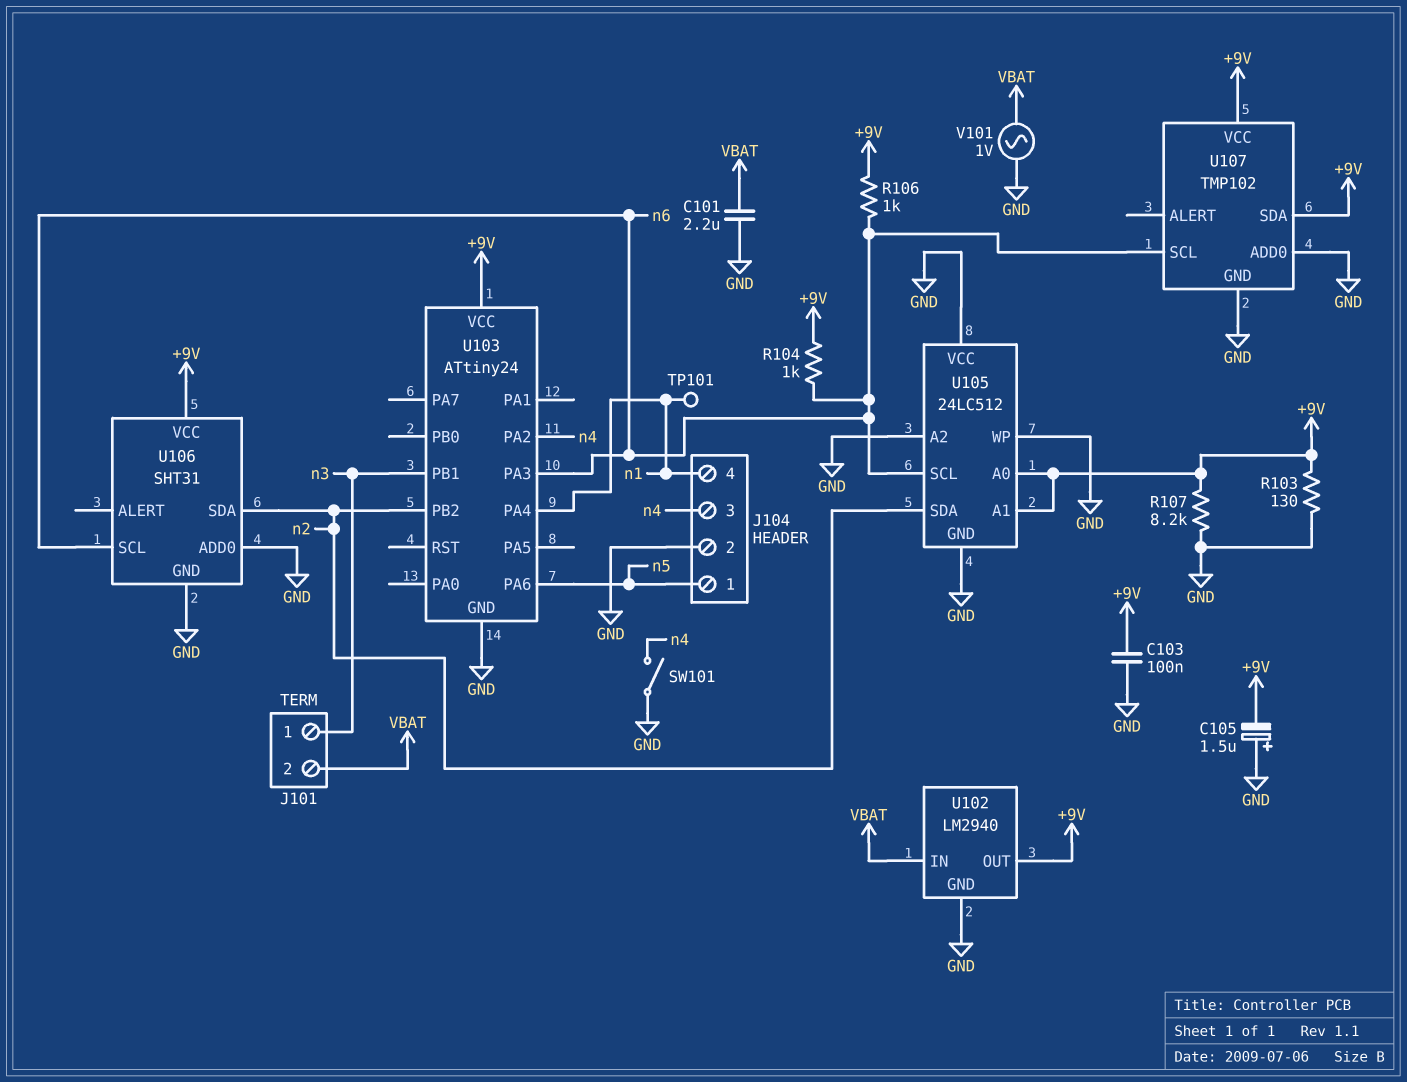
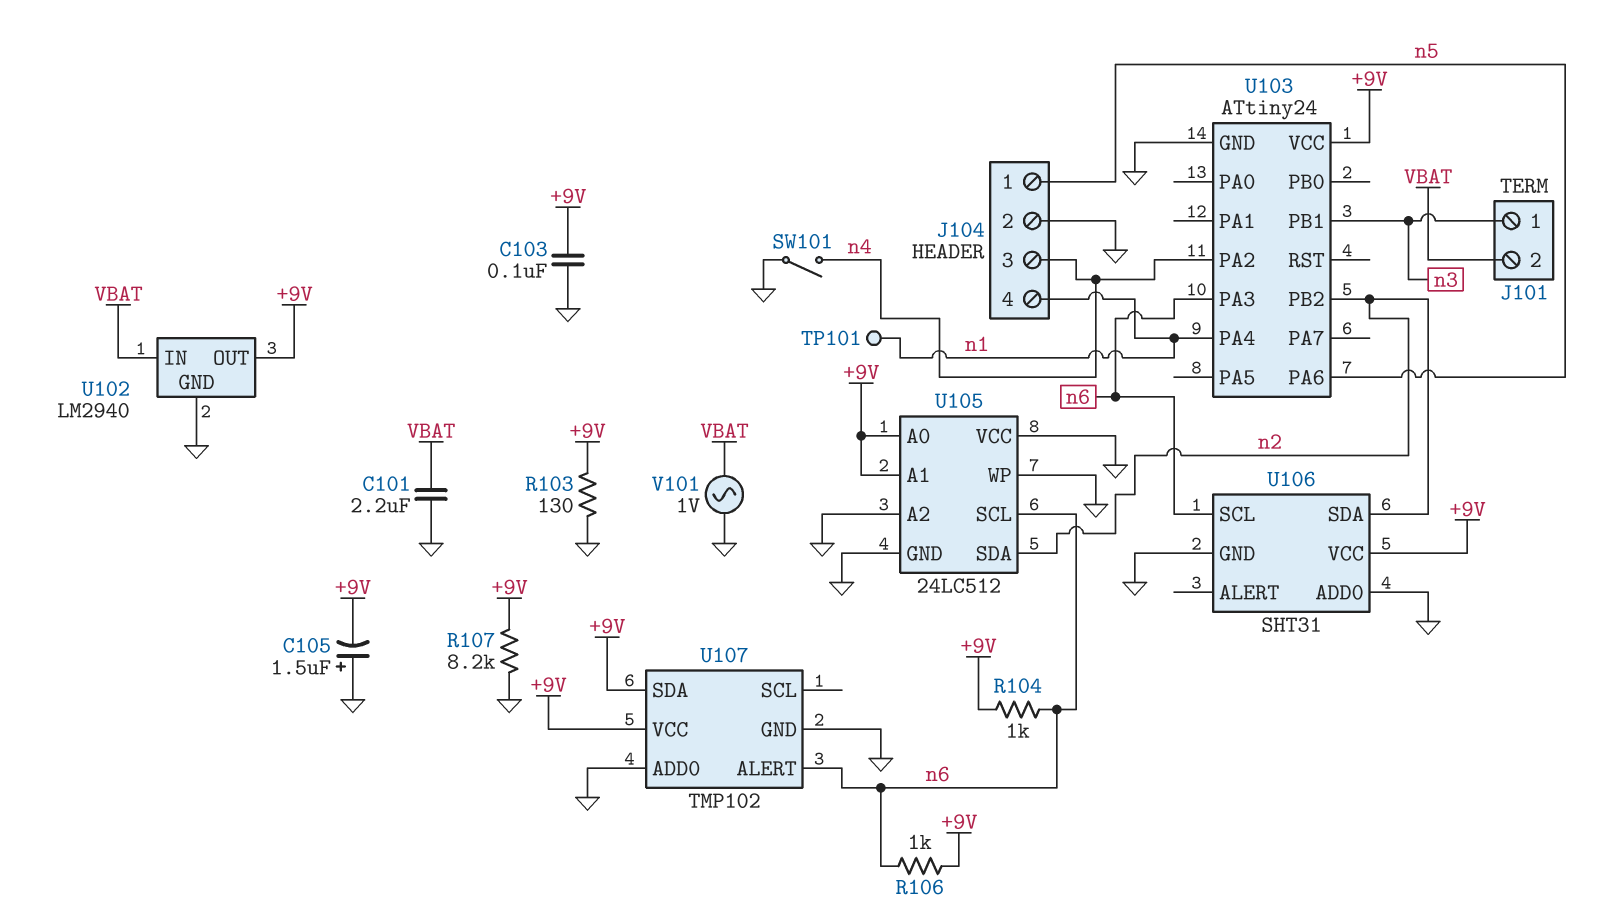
U107 pin ALERT: none -> n6
U107 pin SCL: n6 -> none

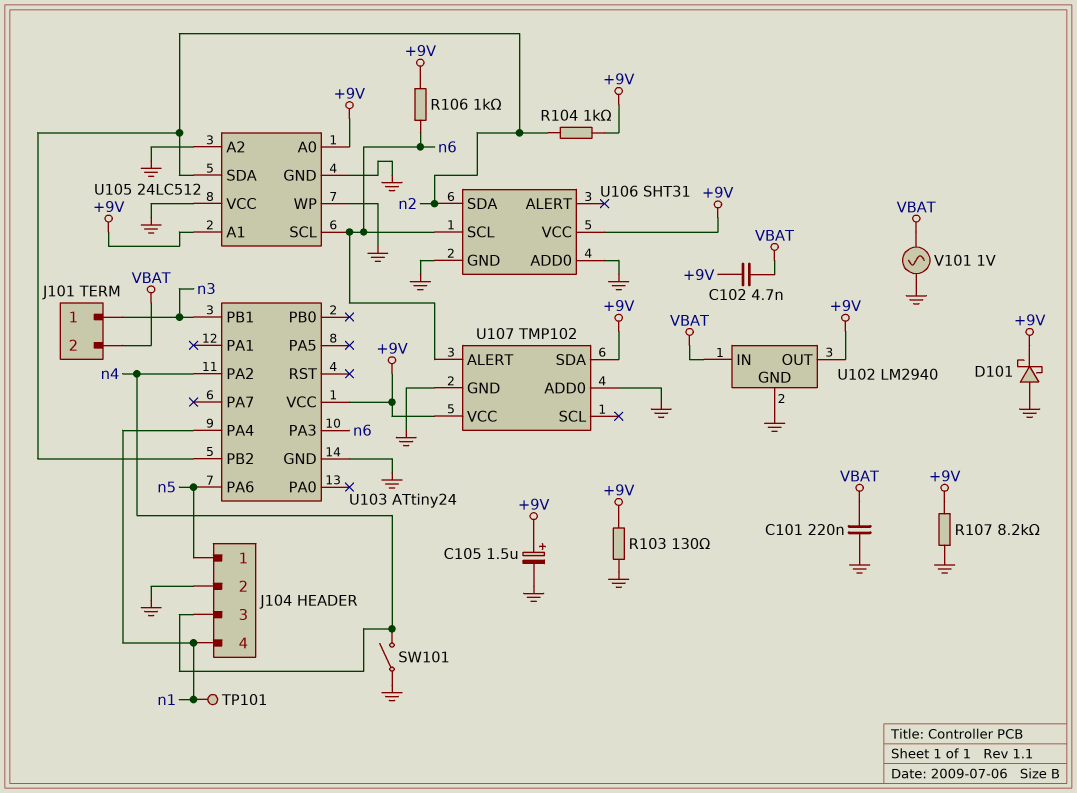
C101: 2.2uF (GND, VBAT) -> 220nF (GND, VBAT)
C102: none -> 4.7nF (+9V, VBAT)
C103: 100nF (+9V, GND) -> none
C105: 1.5uF (plus GND, minus +9V) -> 1.5uF (plus +9V, minus GND)
D101: none -> schottky (A GND, K +9V)
R104: 1k (+9V, n6) -> 1k (+9V, n2)

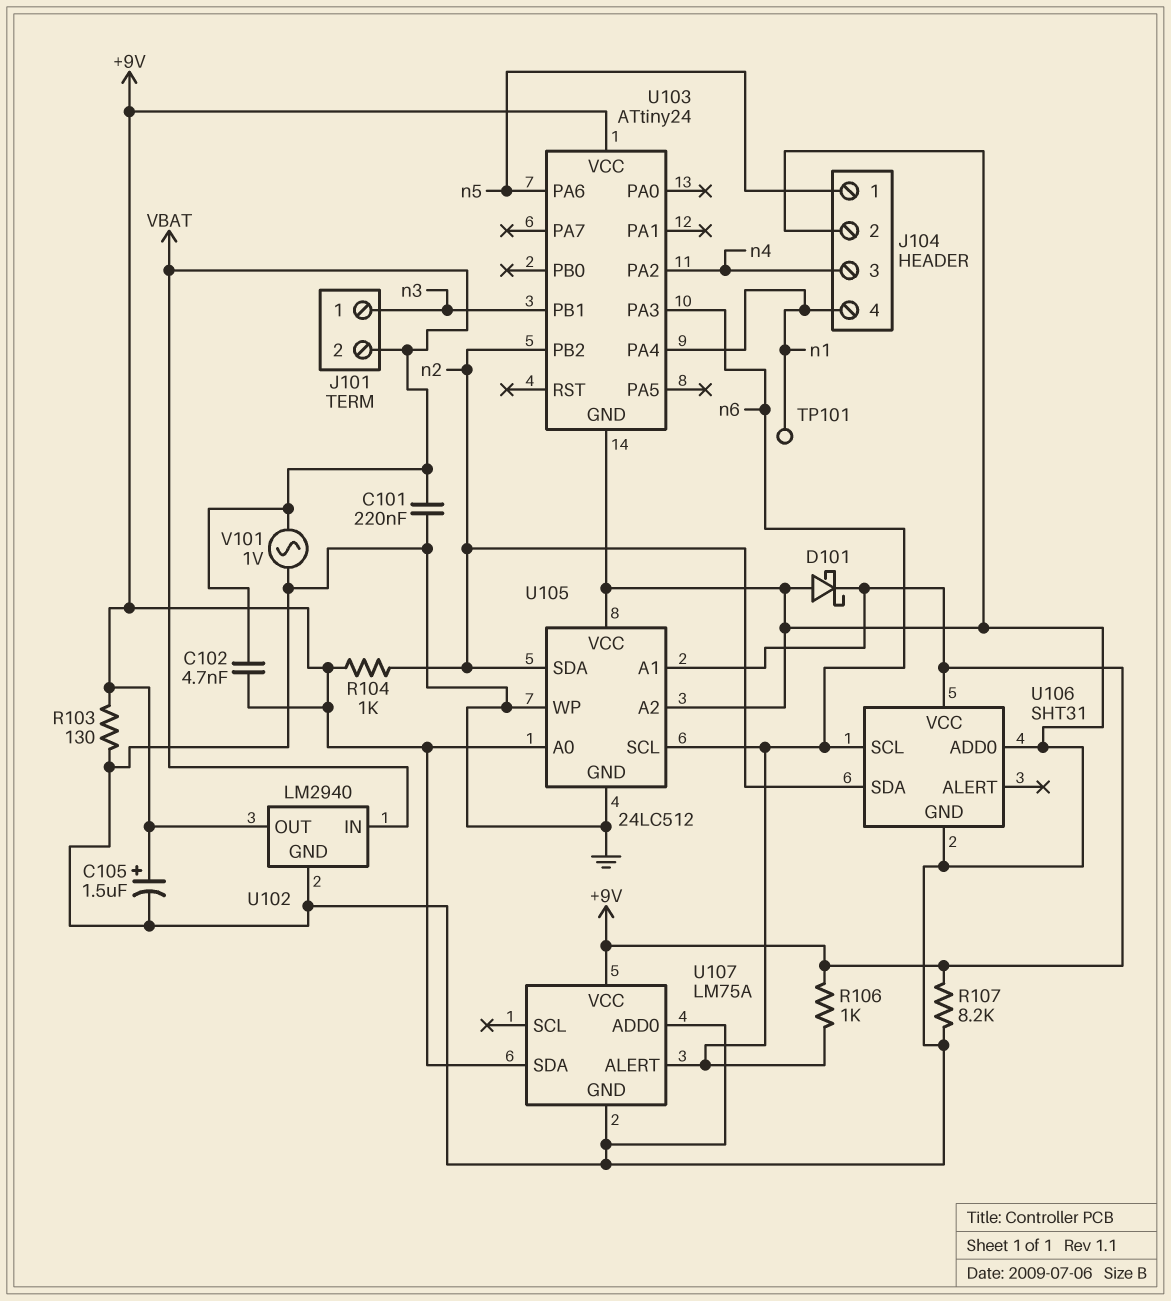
SW101: switch (GND, n4) -> none
U107: TMP102 -> LM75A

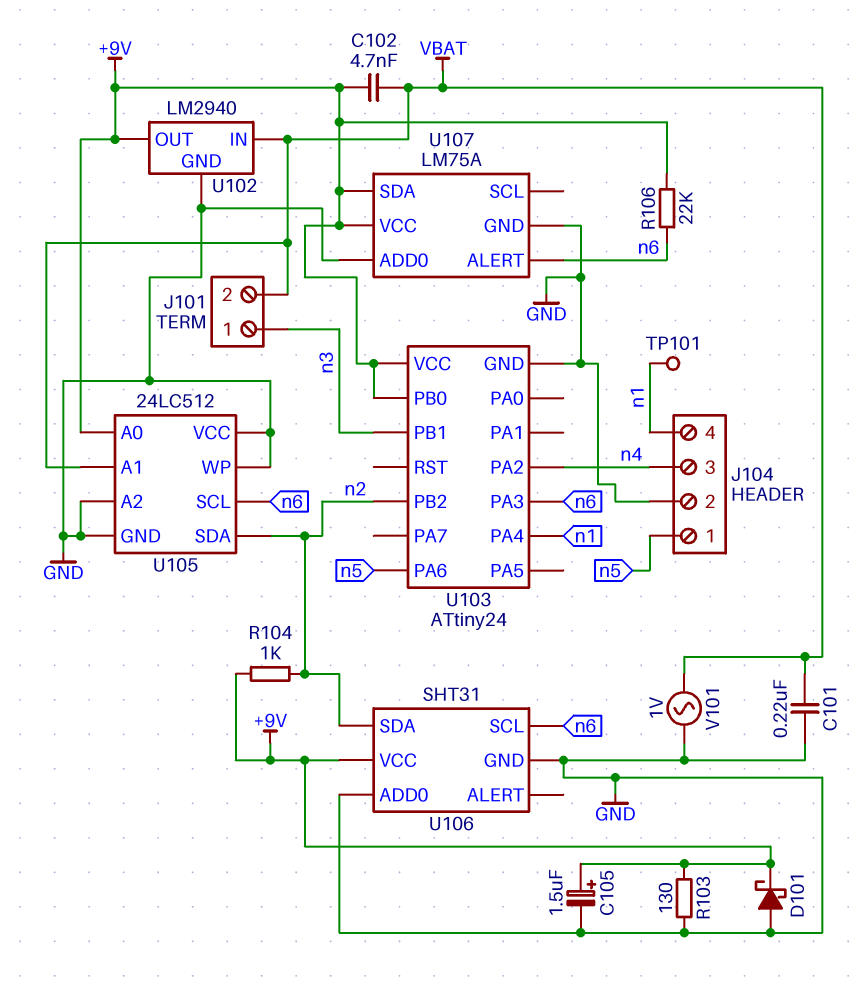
R106: 1k (+9V, n6) -> 22k (+9V, n6)
R107: 8.2k (+9V, GND) -> none
U103 pin PB0: none -> +9V
U105 pin A1: +9V -> VBAT

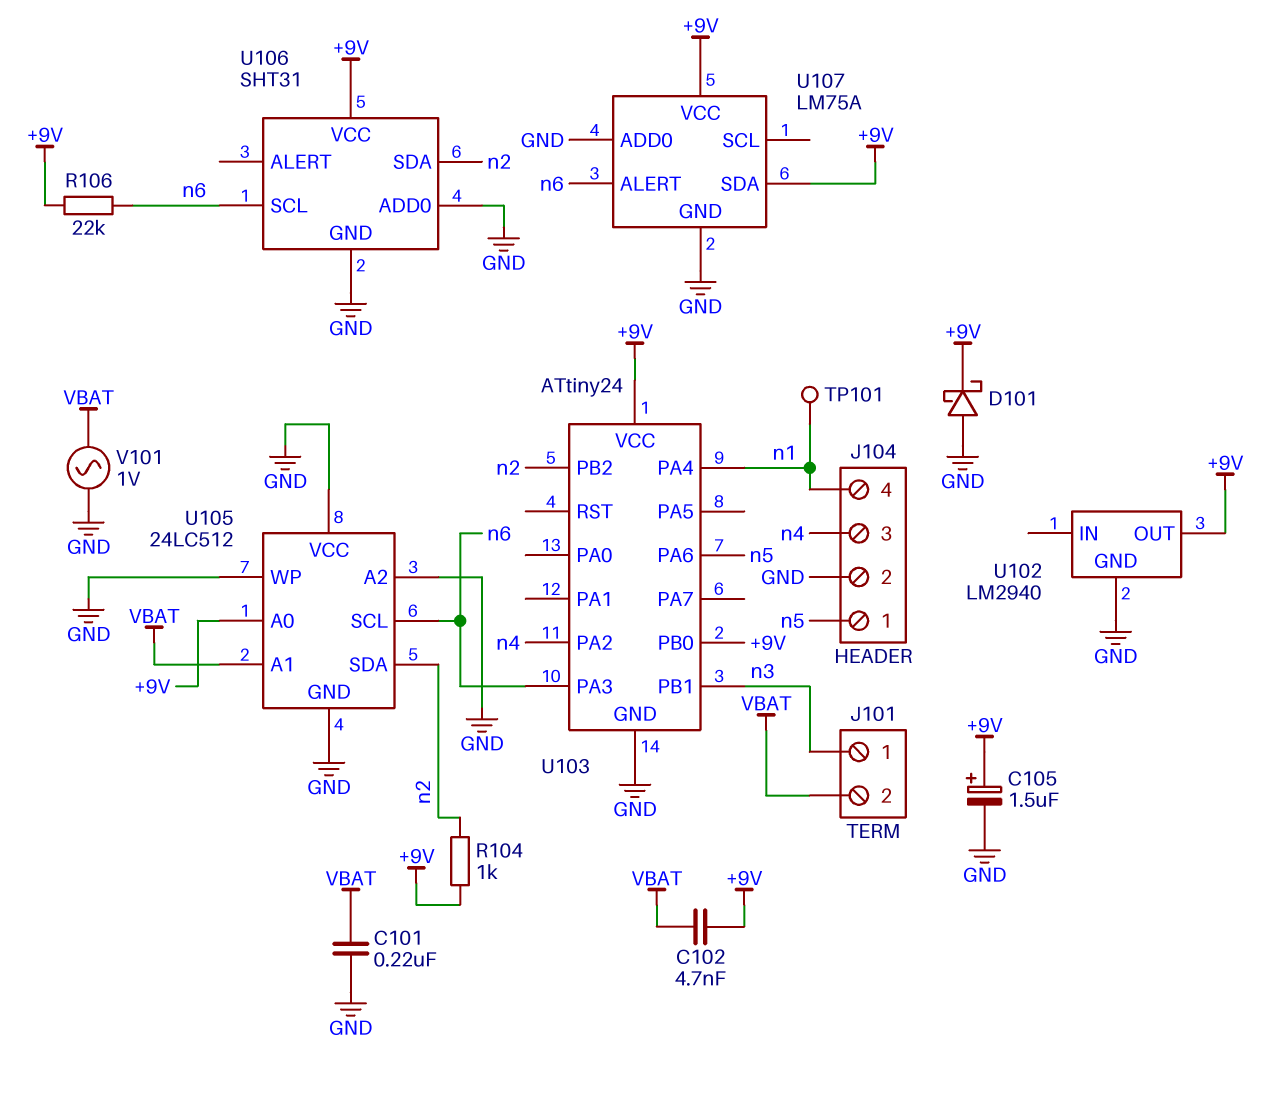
R103: 130 (+9V, GND) -> none
U102 pin IN: VBAT -> none

